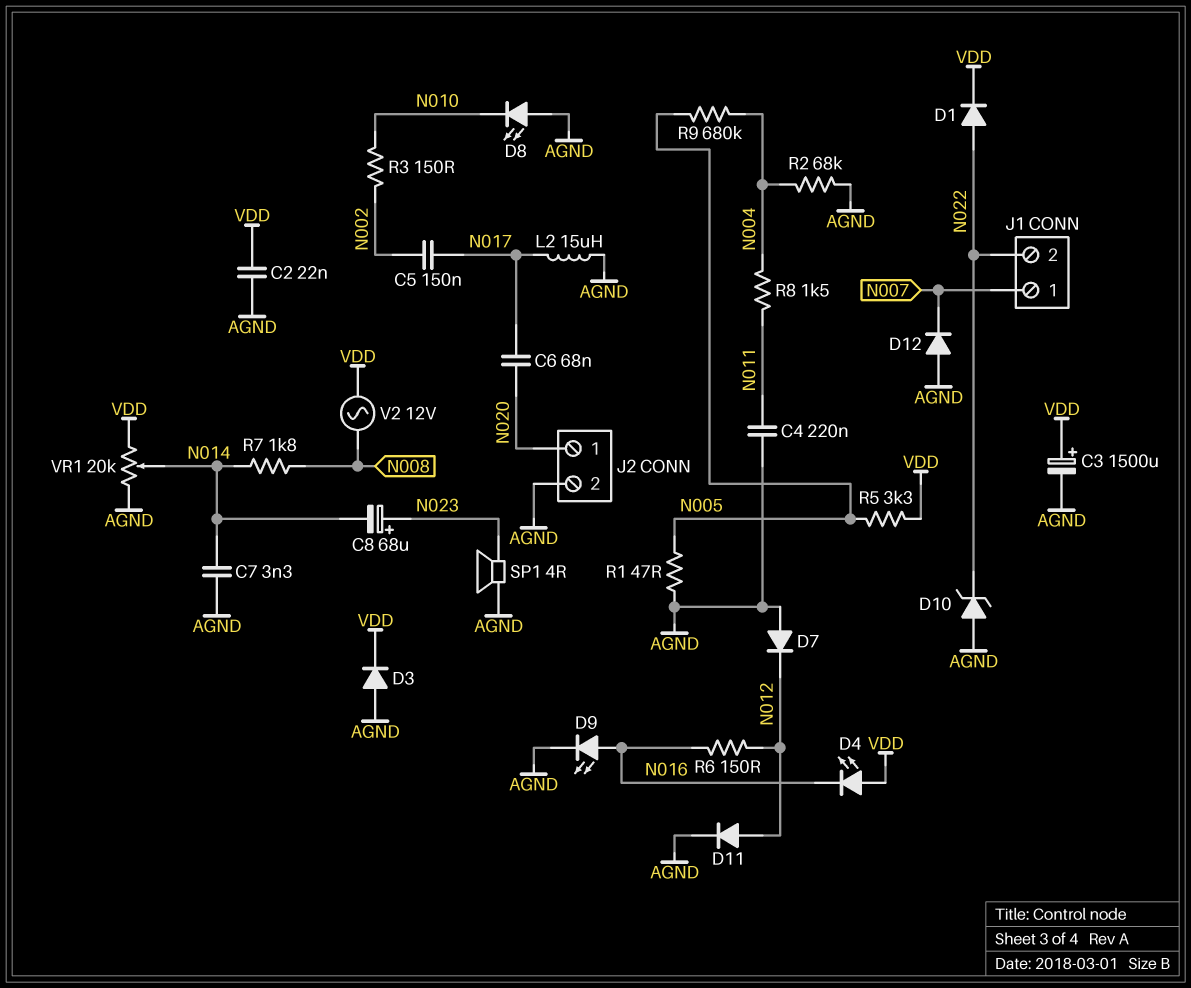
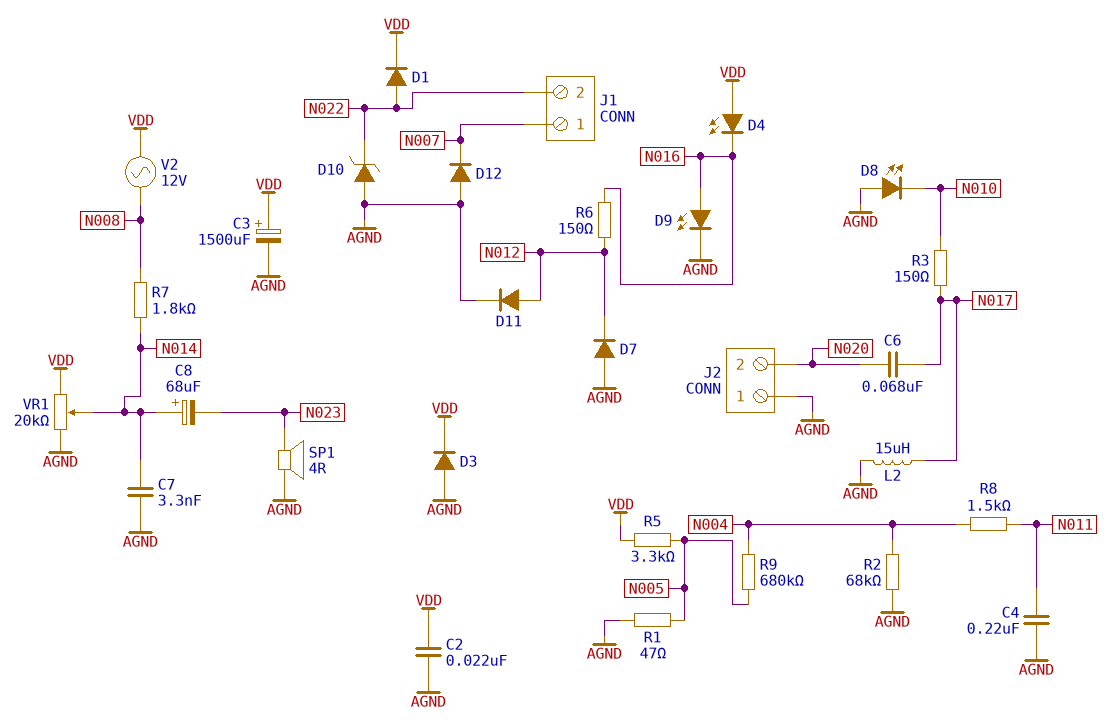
C5: 150nF (N002, N017) -> none
C8: 68uF (plus N023, minus N014) -> 68uF (plus N014, minus N023)
J2 pin 1: N020 -> AGND
J2 pin 2: AGND -> N020
R3: 150 (N002, N010) -> 150 (N010, N017)

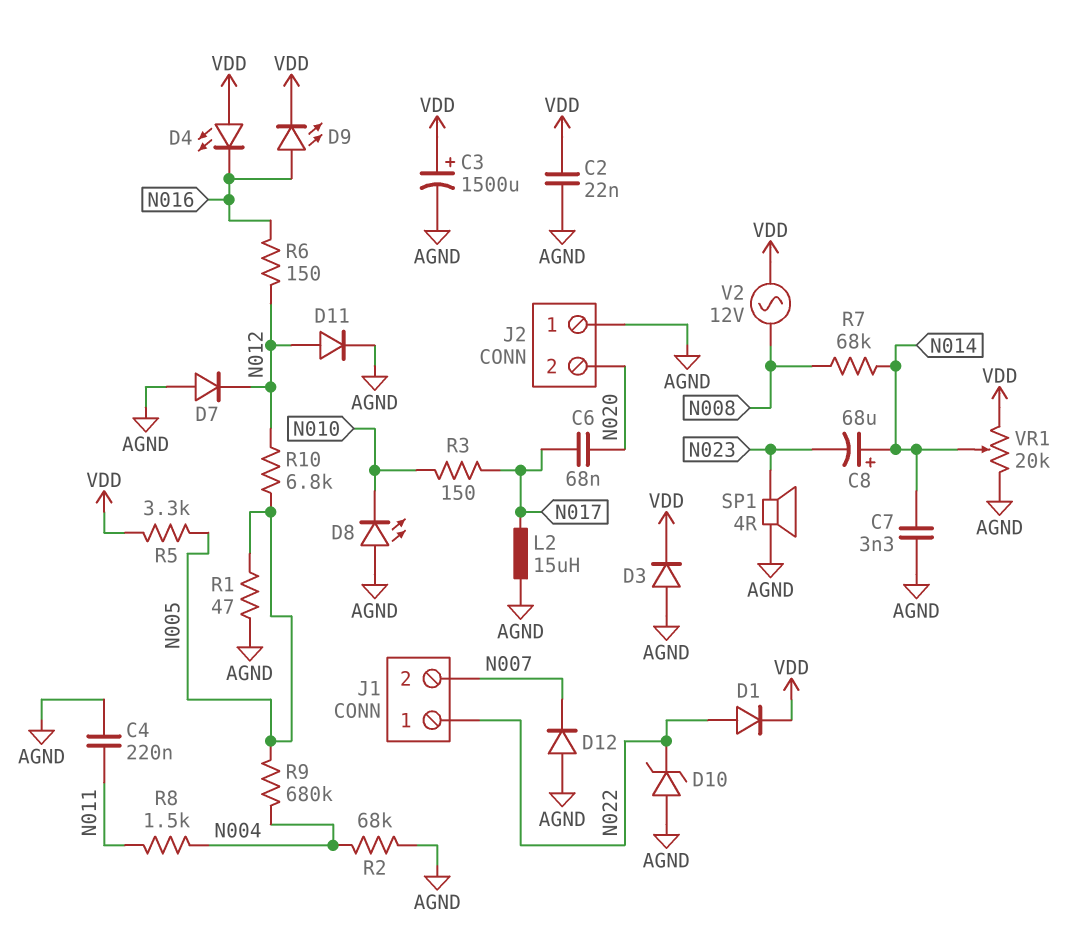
D9: LED (A N016, K AGND) -> LED (A N016, K VDD)
J1 pin 1: N007 -> N022
J1 pin 2: N022 -> N007
R7: 1.8k (N008, N014) -> 68k (N008, N014)
R10: none -> 6.8k (N005, N012)

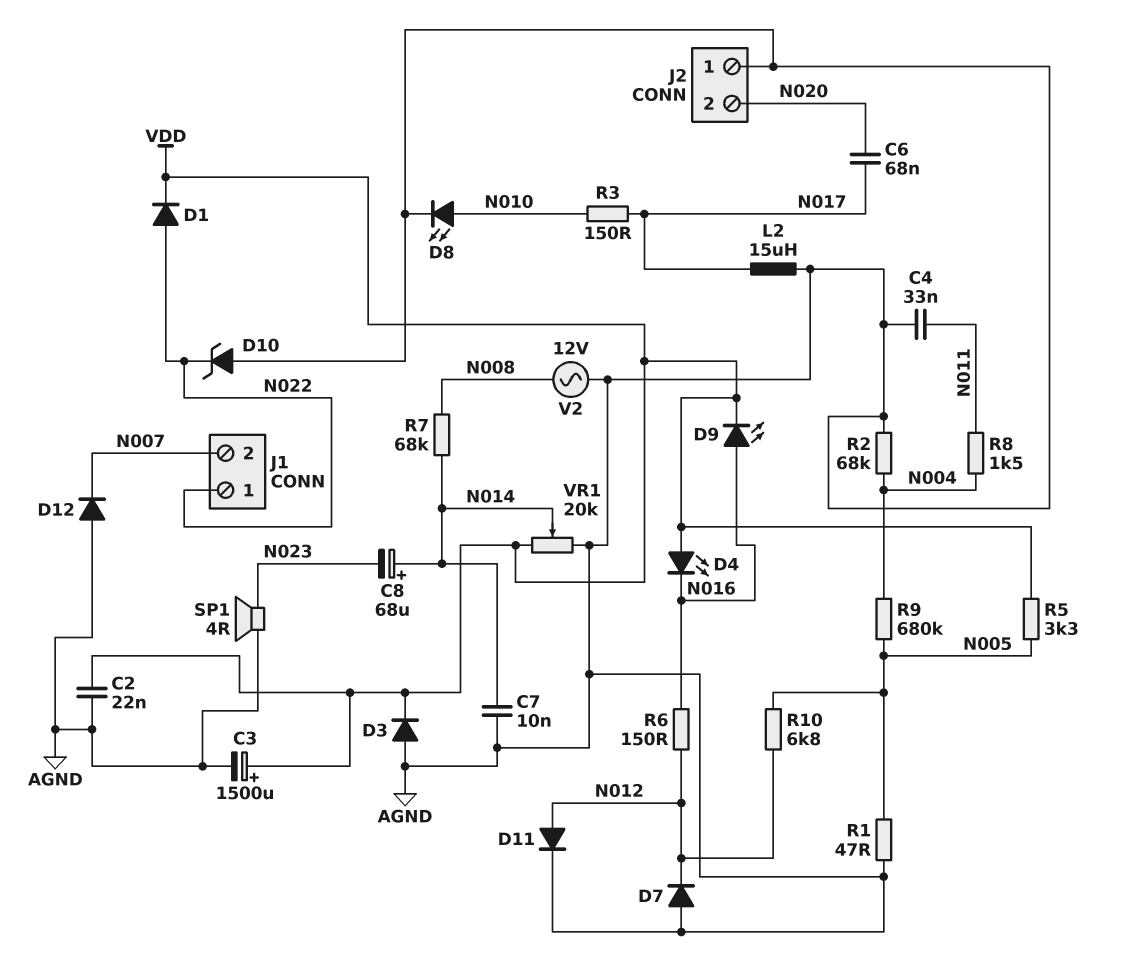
C4: 220nF (AGND, N011) -> 33nF (AGND, N011)
C7: 3.3nF (AGND, N014) -> 10nF (AGND, N014)
D8: LED (A AGND, K N010) -> LED (A N010, K AGND)
V2: AC 12V (N008, VDD) -> AC 12V (AGND, N008)

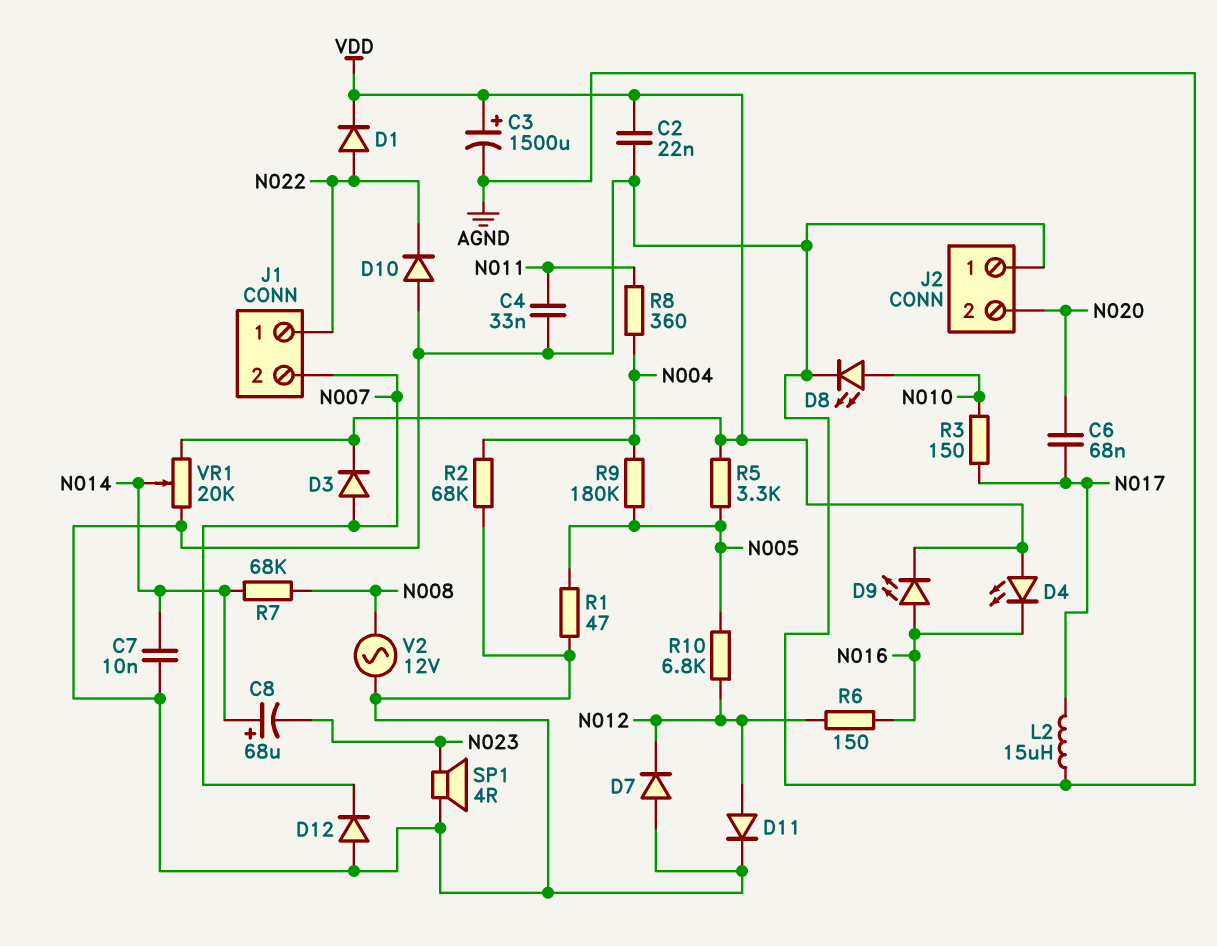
D3: diode (A AGND, K VDD) -> diode (A N007, K VDD)
D10: zener (A AGND, K N022) -> diode (A AGND, K N022)
R8: 1.5k (N004, N011) -> 360 (N004, N011)
R9: 680k (N004, N005) -> 180k (N004, N005)

